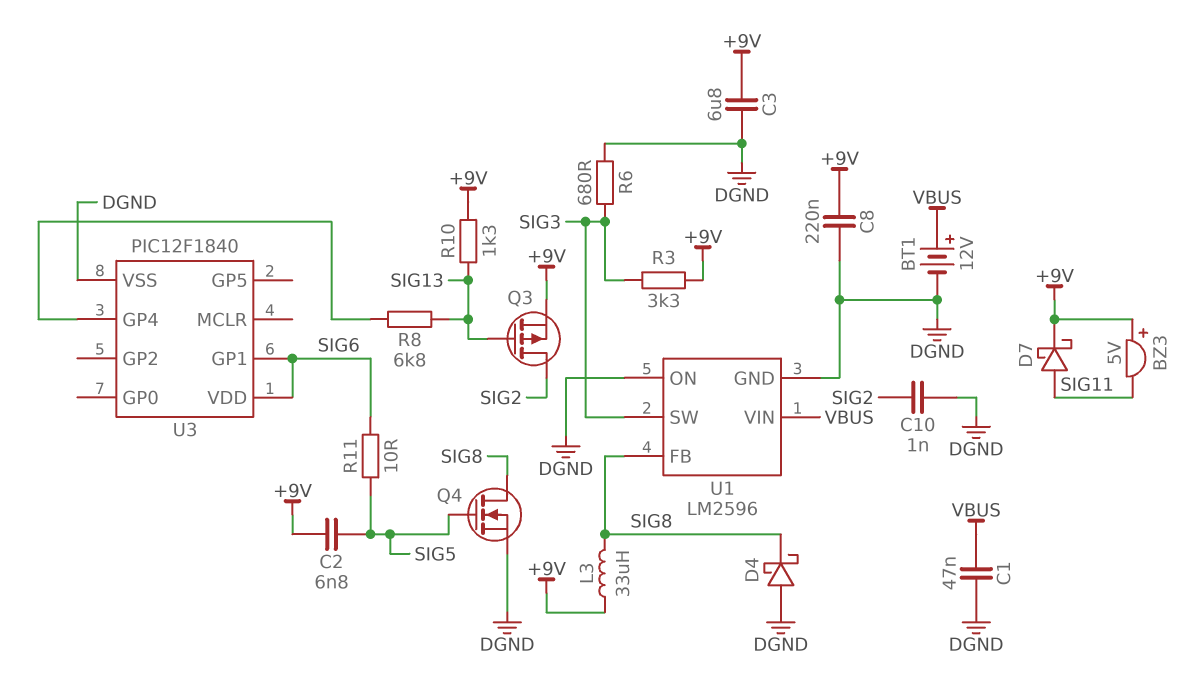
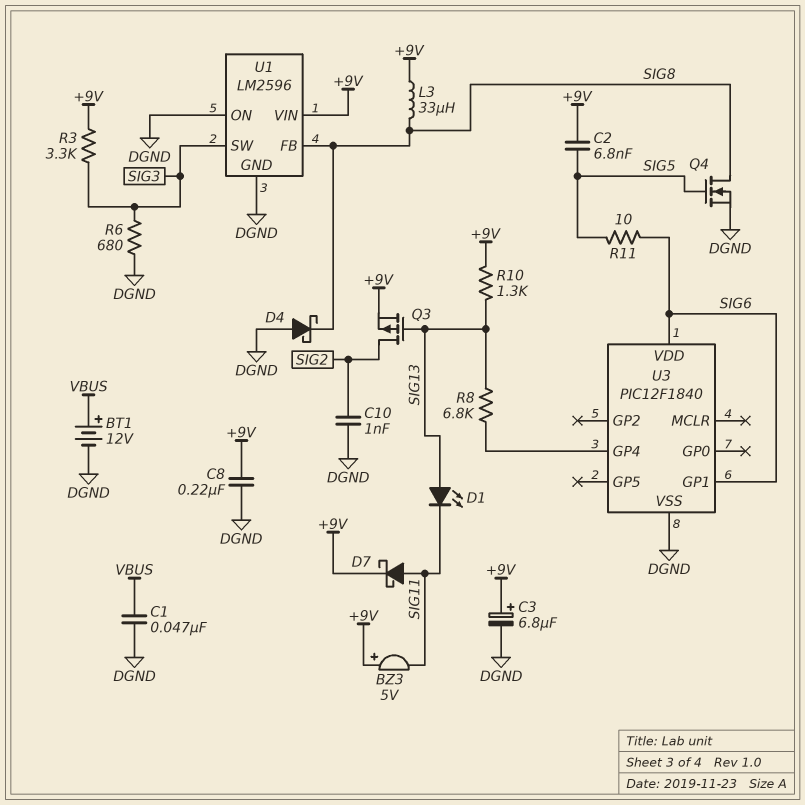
C3: 6.8uF (+9V, DGND) -> 6.8uF (plus +9V, minus DGND)
D1: none -> LED (A SIG13, K SIG11)
U1 pin VIN: VBUS -> +9V

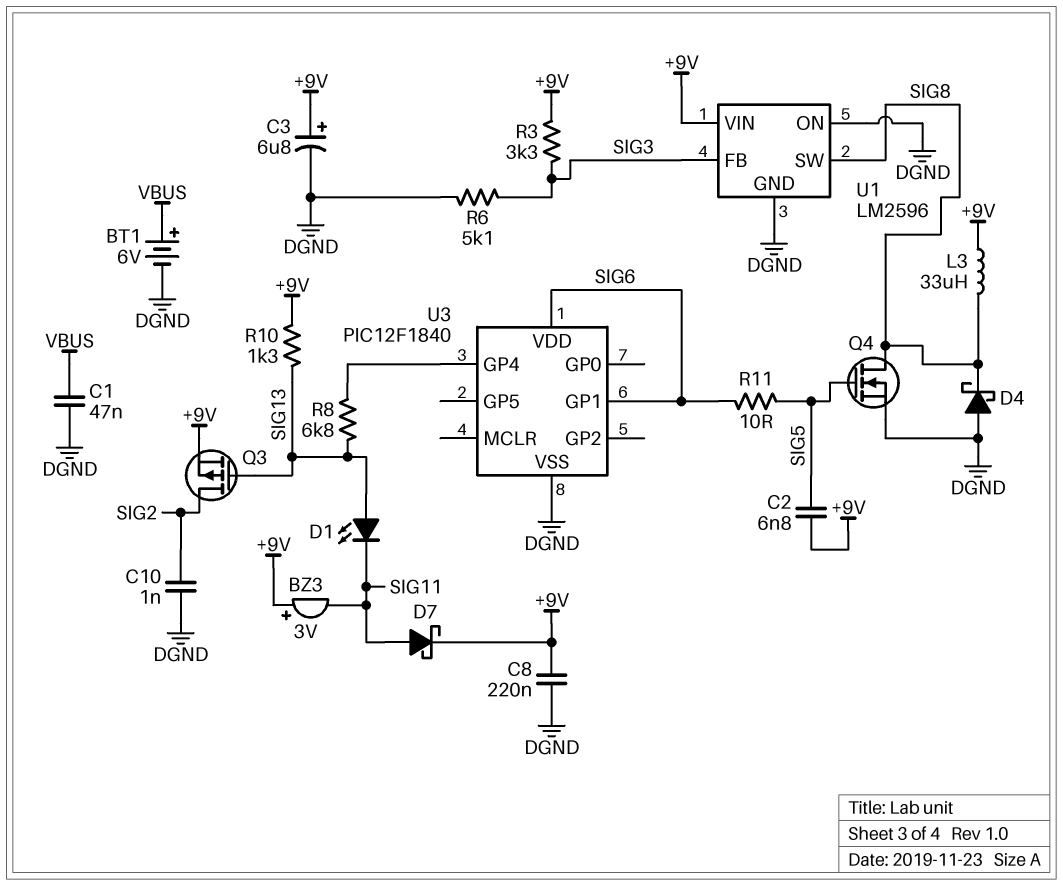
BT1: 12V (plus VBUS, minus DGND) -> 6V (plus VBUS, minus DGND)
BZ3: buzzer 5V (plus +9V, minus SIG11) -> buzzer 3V (plus +9V, minus SIG11)
R6: 680 (DGND, SIG3) -> 5.1k (DGND, SIG3)
U1 pin FB: SIG8 -> SIG3
U1 pin SW: SIG3 -> SIG8

